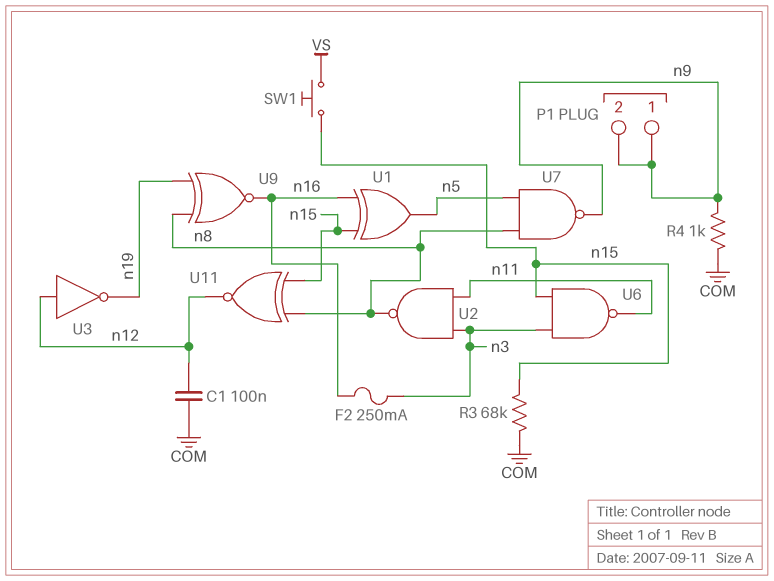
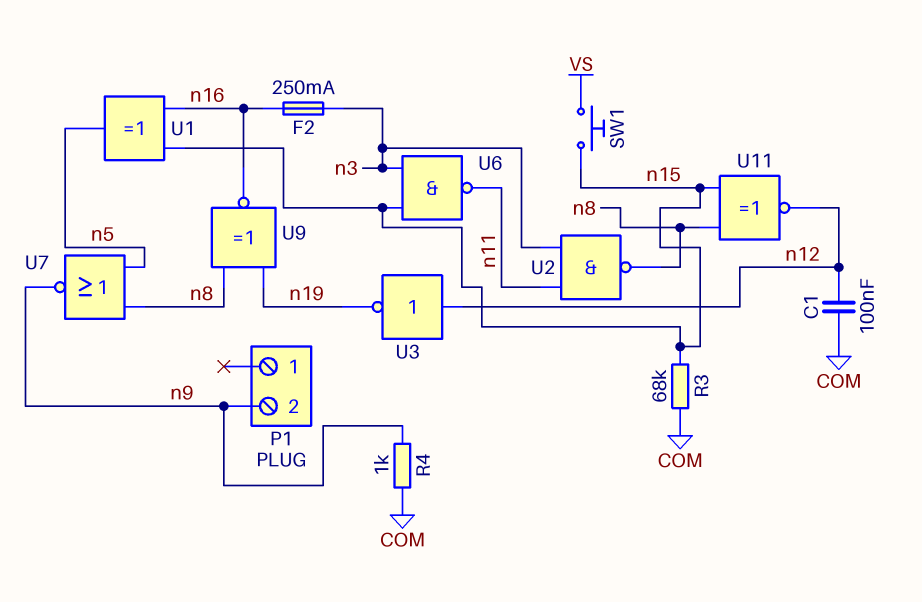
P1 pin 1: n9 -> none
U7: NAND (in n5, in n8, out n9) -> NOR (in n5, in n8, out n9)

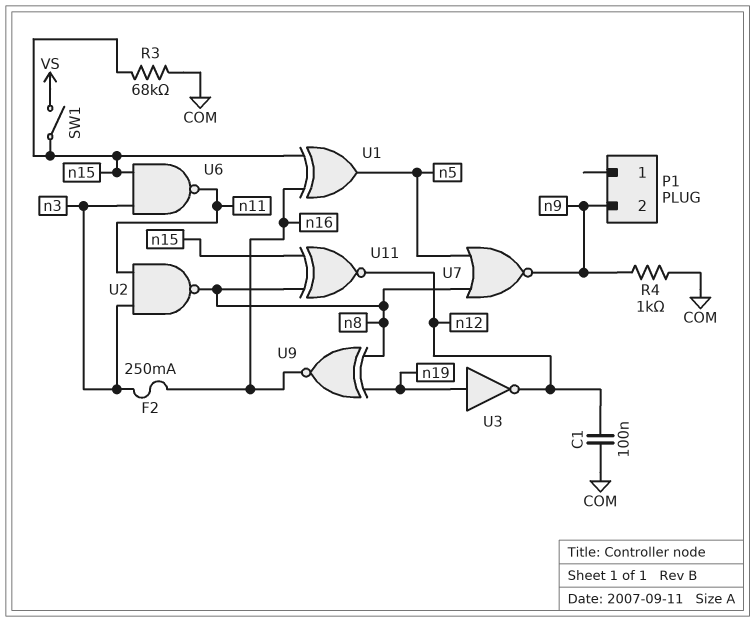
SW1: button (VS, n15) -> switch (VS, n15)
U3: NOT (in n12, out n19) -> NOT (in n19, out n12)

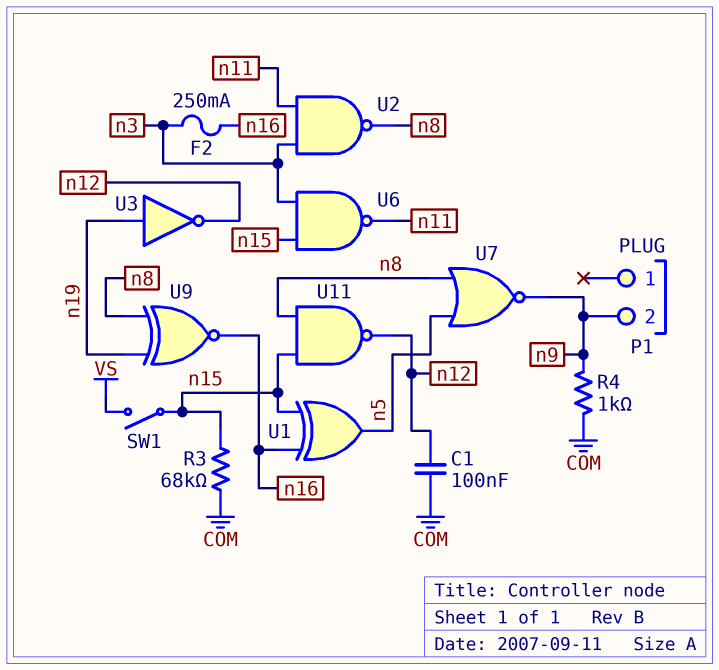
U11: XNOR (in n8, in n15, out n12) -> NAND (in n8, in n15, out n12)

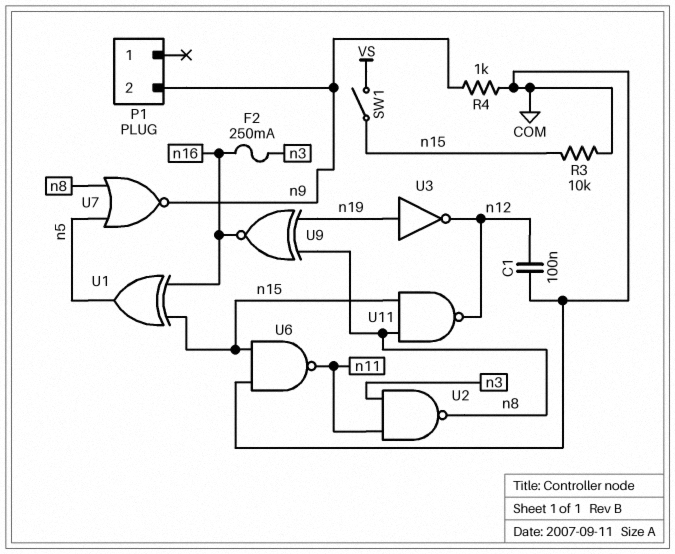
R3: 68k (COM, n15) -> 10k (COM, n15)
U6: NAND (in n3, in n15, out n11) -> NAND (in COM, in n15, out n11)

